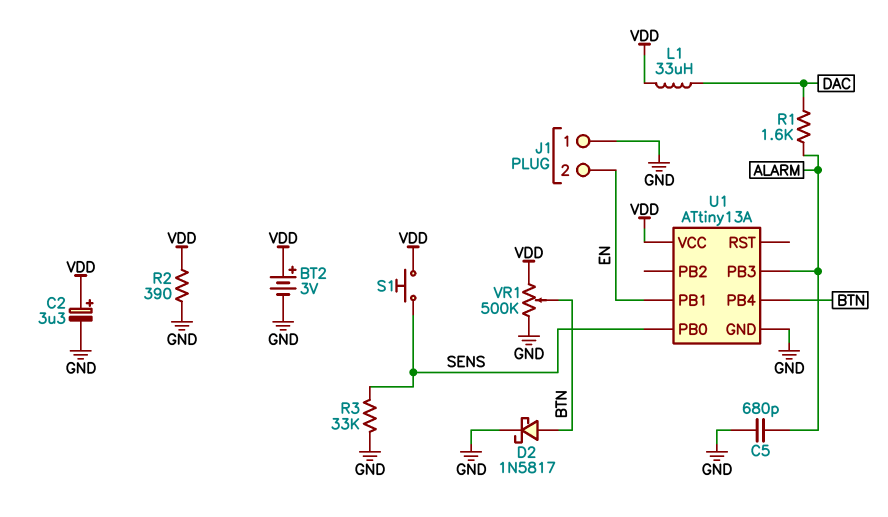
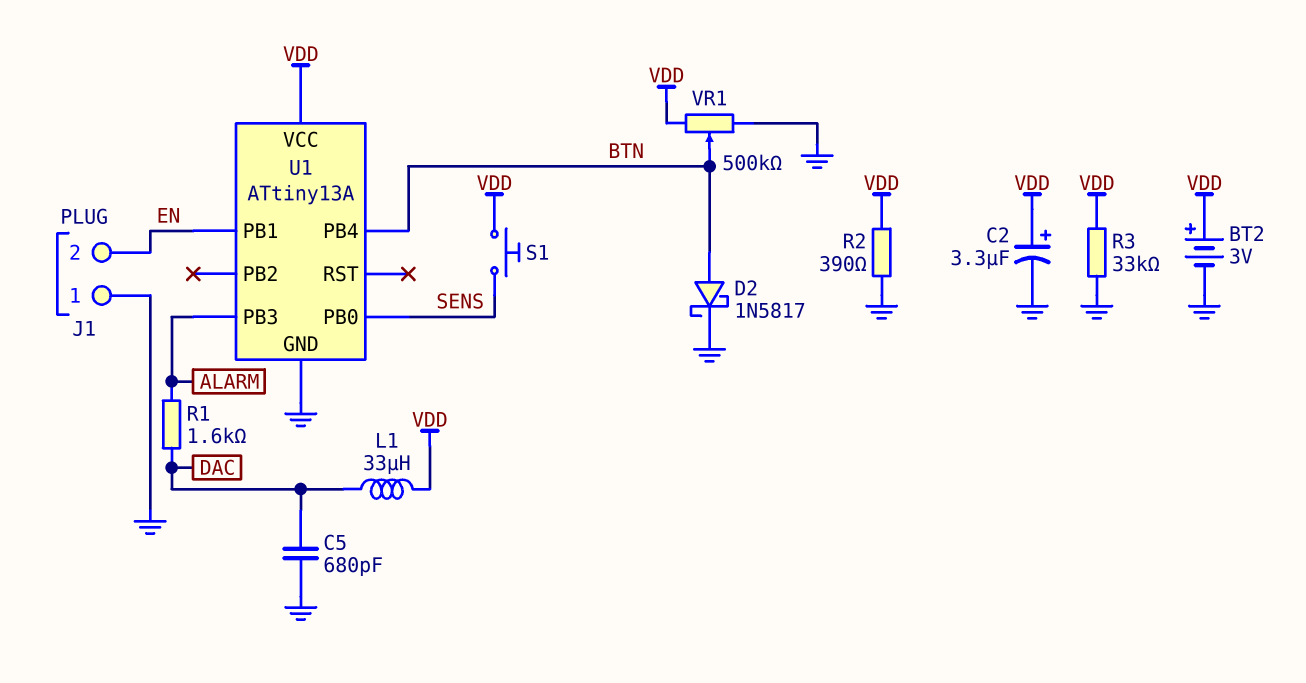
C5: 680pF (ALARM, GND) -> 680pF (DAC, GND)
R3: 33k (GND, SENS) -> 33k (GND, VDD)

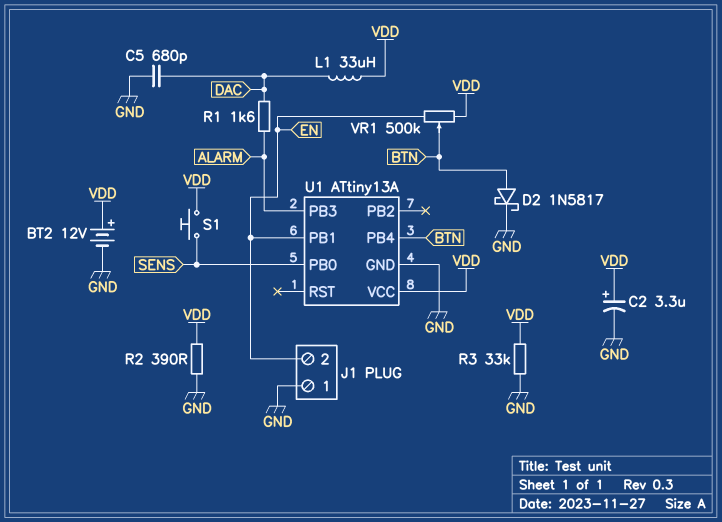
BT2: 3V (plus VDD, minus GND) -> 12V (plus VDD, minus GND)
VR1: 500k (GND, VDD, wiper BTN) -> 500k (EN, VDD, wiper BTN)

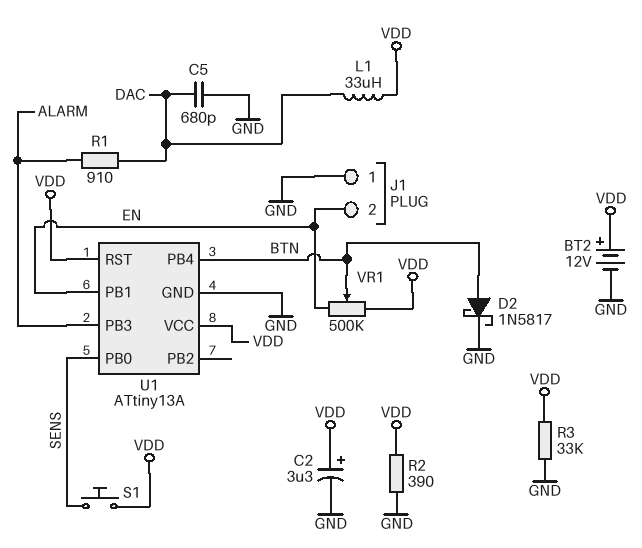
R1: 1.6k (ALARM, DAC) -> 910 (ALARM, DAC)
U1 pin RST: none -> VDD

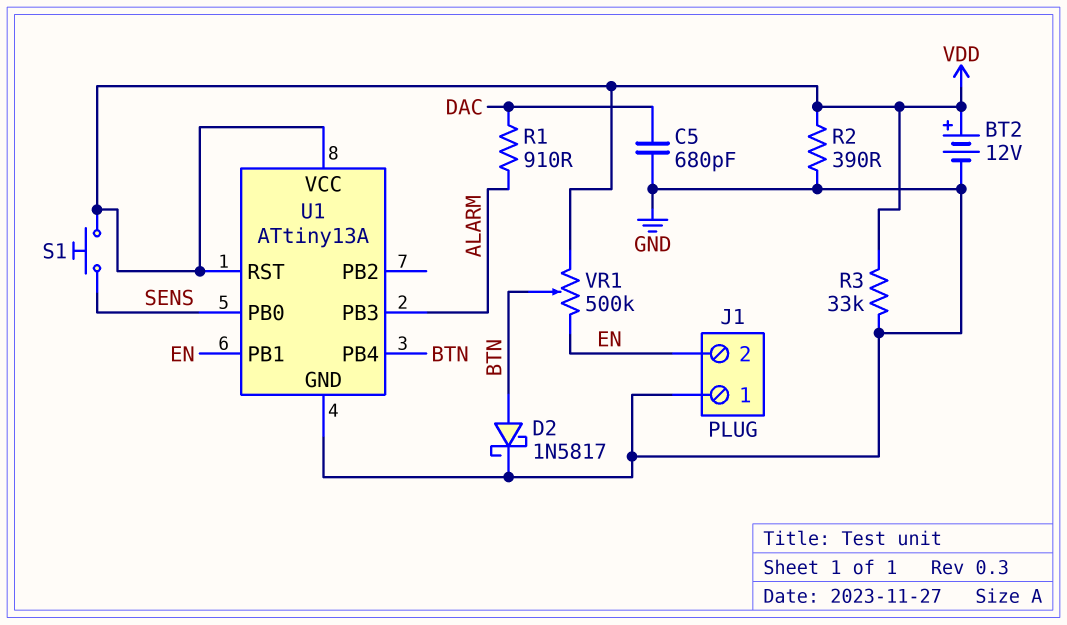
C2: 3.3uF (plus VDD, minus GND) -> none
L1: 33uH (DAC, VDD) -> none

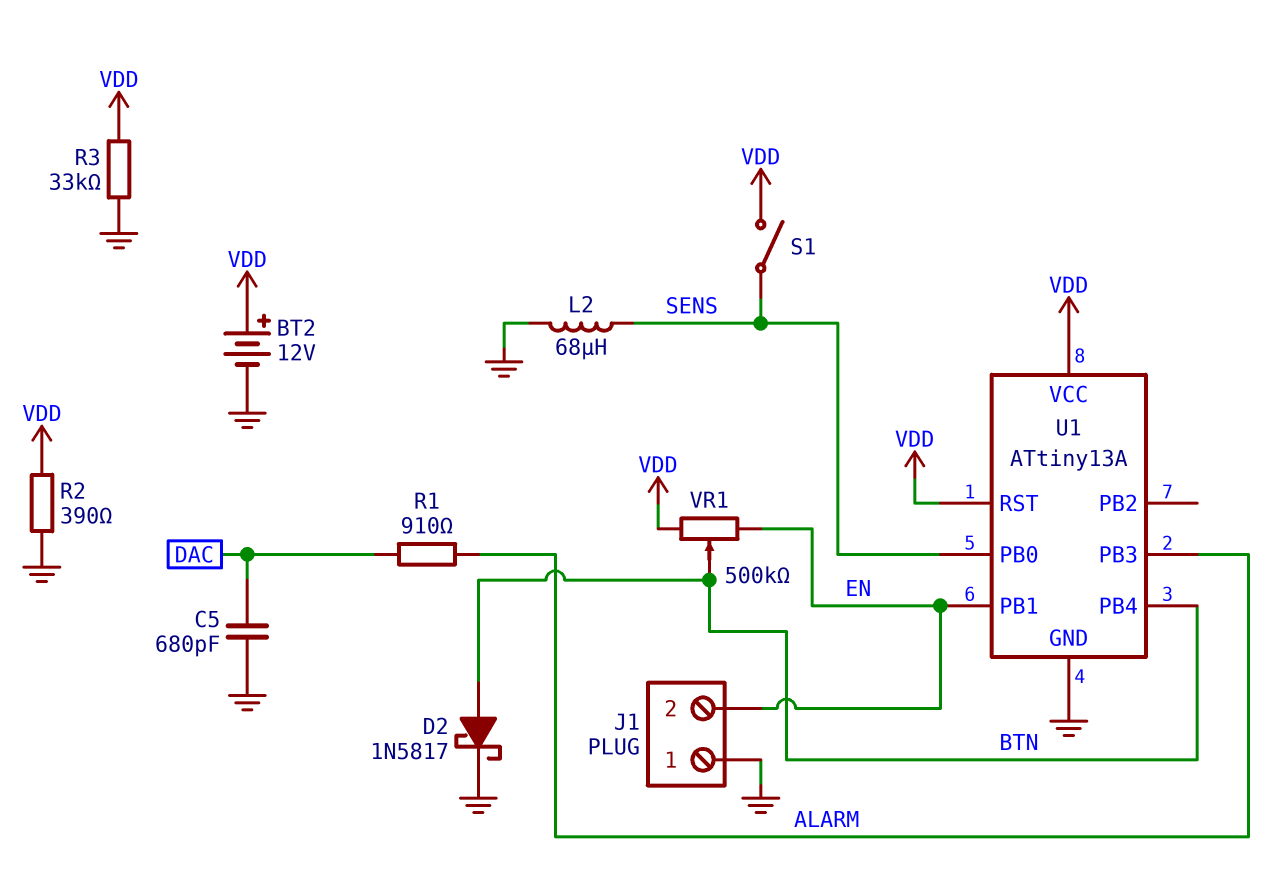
L2: none -> 68uH (GND, SENS)
S1: button (SENS, VDD) -> switch (SENS, VDD)

